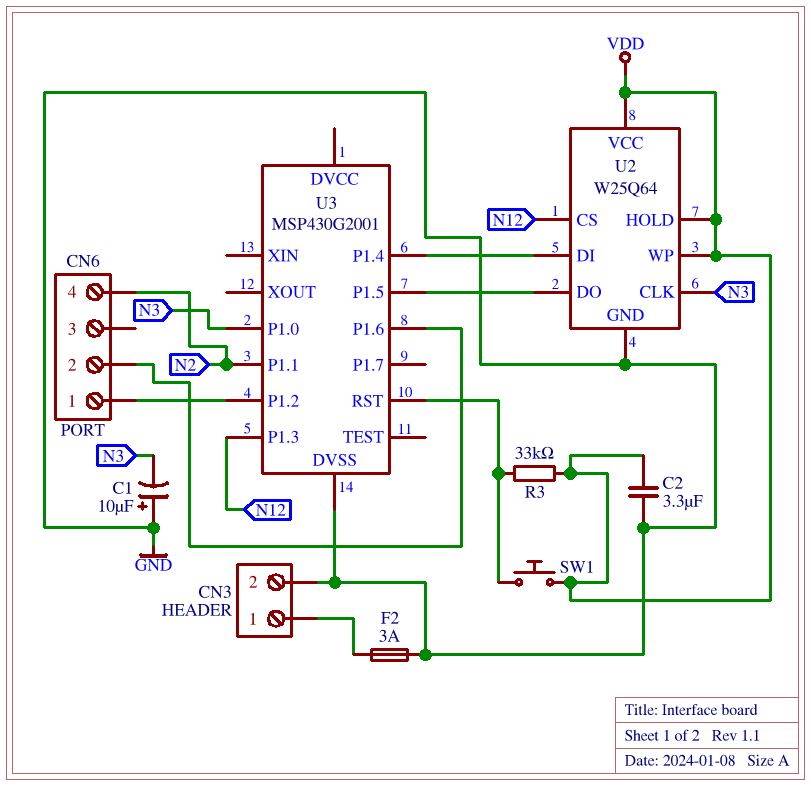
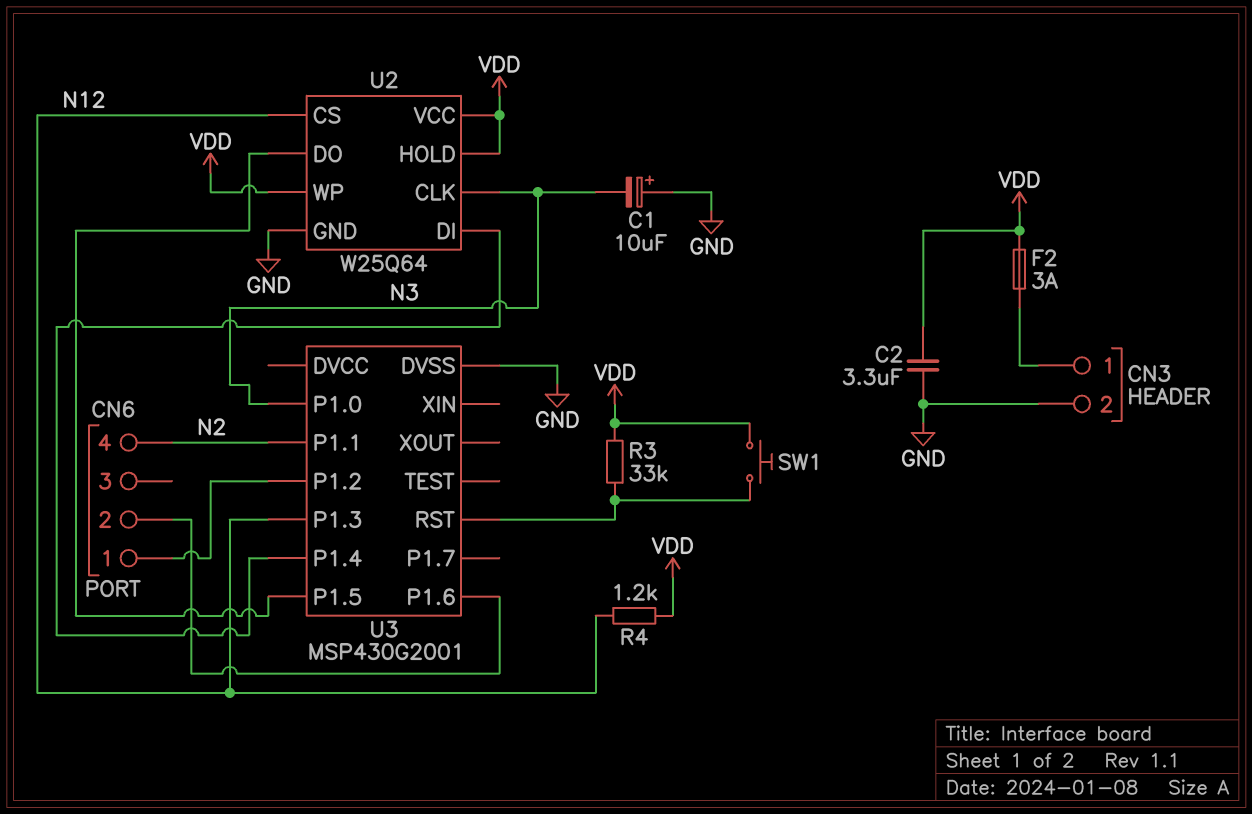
F2: 3A (CN3/1, GND) -> 3A (CN3/1, VDD)
R4: none -> 1.2k (N12, VDD)

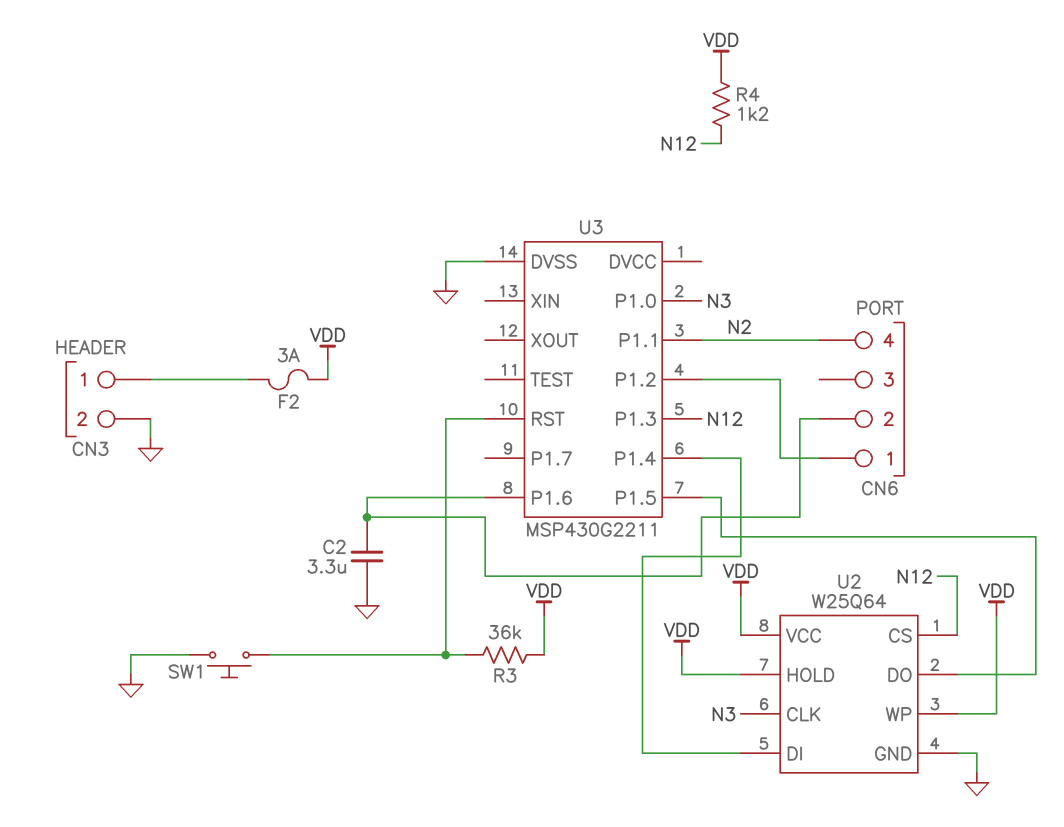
C1: 10uF (plus GND, minus N3) -> none
C2: 3.3uF (GND, VDD) -> 3.3uF (CN6/2, GND)
R3: 33k (U3/RST, VDD) -> 36k (U3/RST, VDD)
SW1: button (U3/RST, VDD) -> button (GND, U3/RST)
U3: MSP430G2001 -> MSP430G2211

